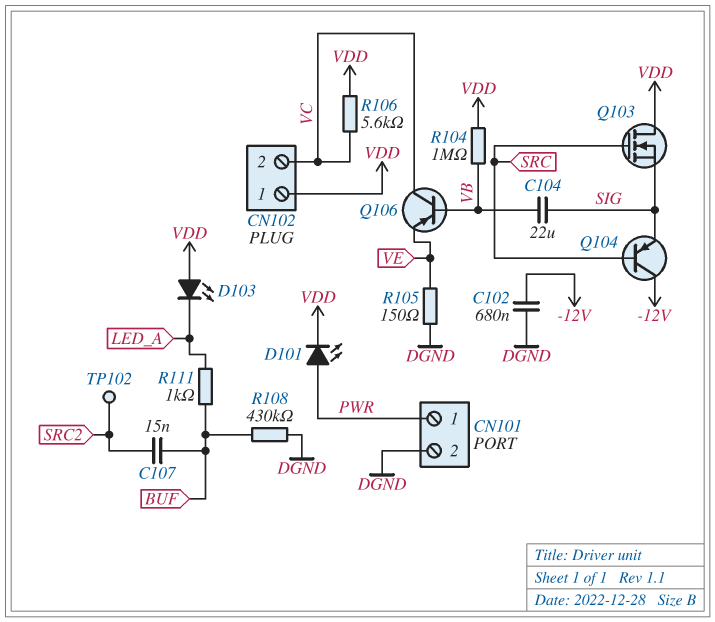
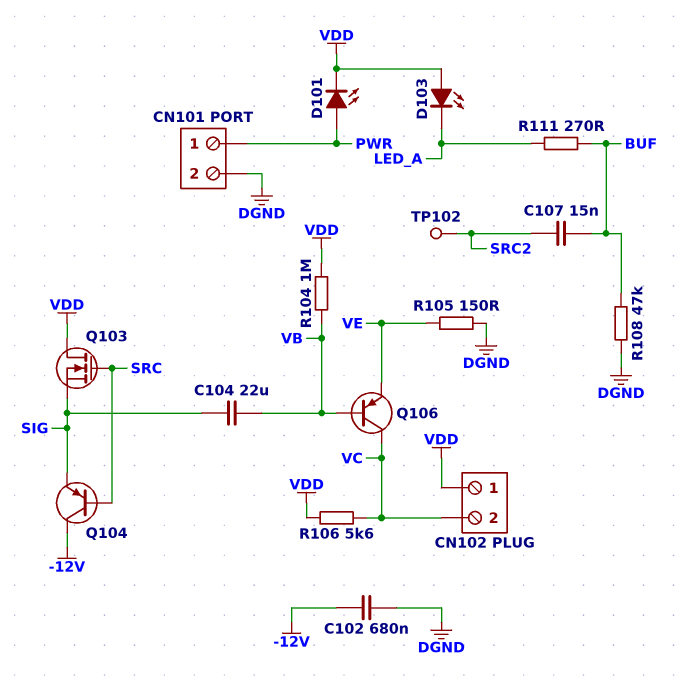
R108: 430k (BUF, DGND) -> 47k (BUF, DGND)
R111: 1k (BUF, LED_A) -> 270 (BUF, LED_A)

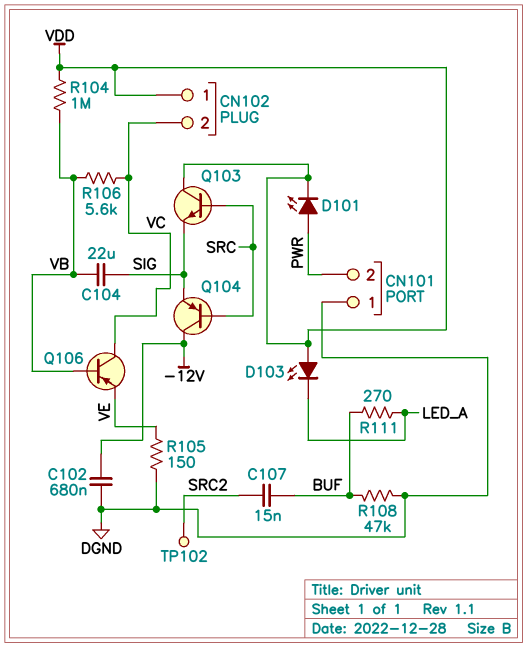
CN101 pin 1: PWR -> DGND
CN101 pin 2: DGND -> PWR
Q103: NMOS (G SRC, D VDD, S SIG) -> NPN (B SRC, C VDD, E SIG)
R106: 5.6k (VC, VDD) -> 5.6k (VB, VC)

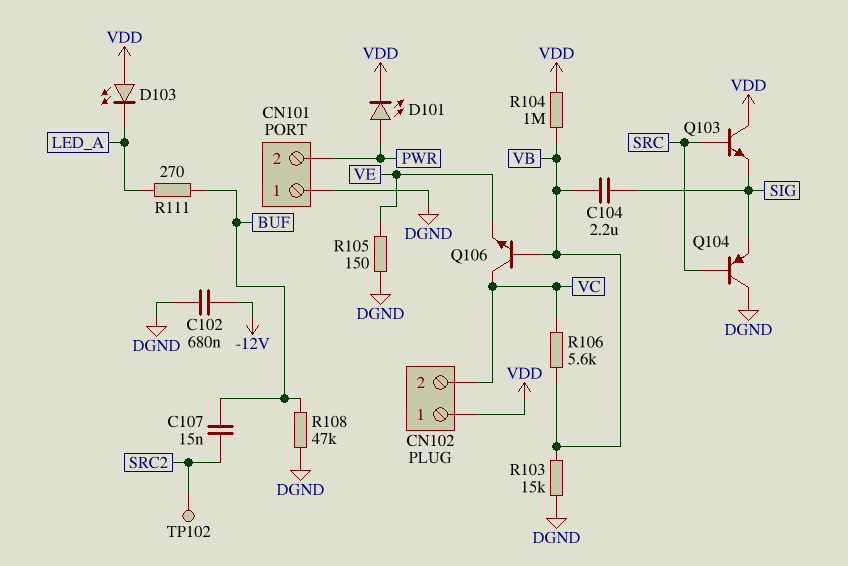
C104: 22uF (SIG, VB) -> 2.2uF (SIG, VB)
Q104: PNP (B SRC, C -12V, E SIG) -> PNP (B SRC, C DGND, E SIG)
Q106: PNP (B VB, C VC, E VE) -> NPN (B VB, C VC, E VE)
R103: none -> 15k (DGND, VB)

